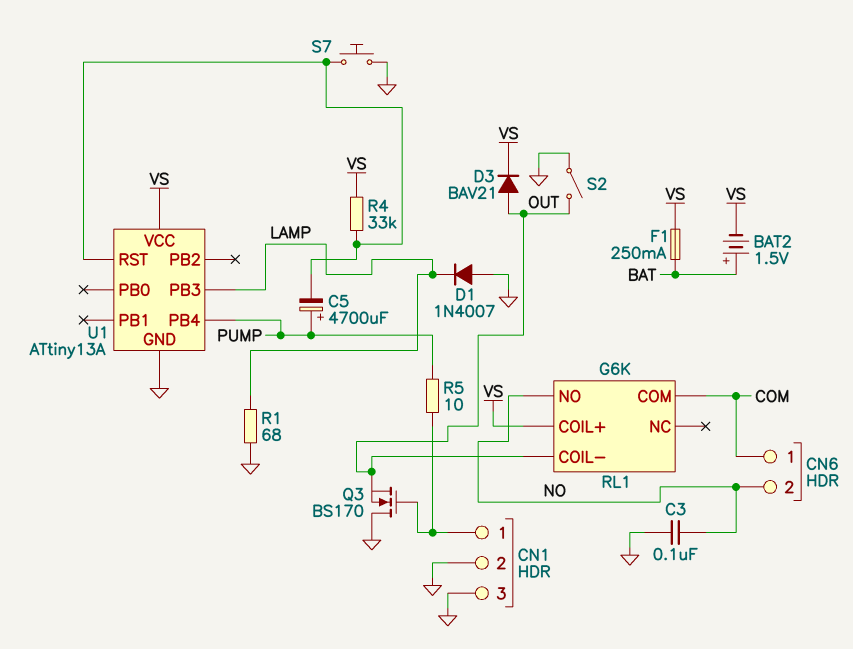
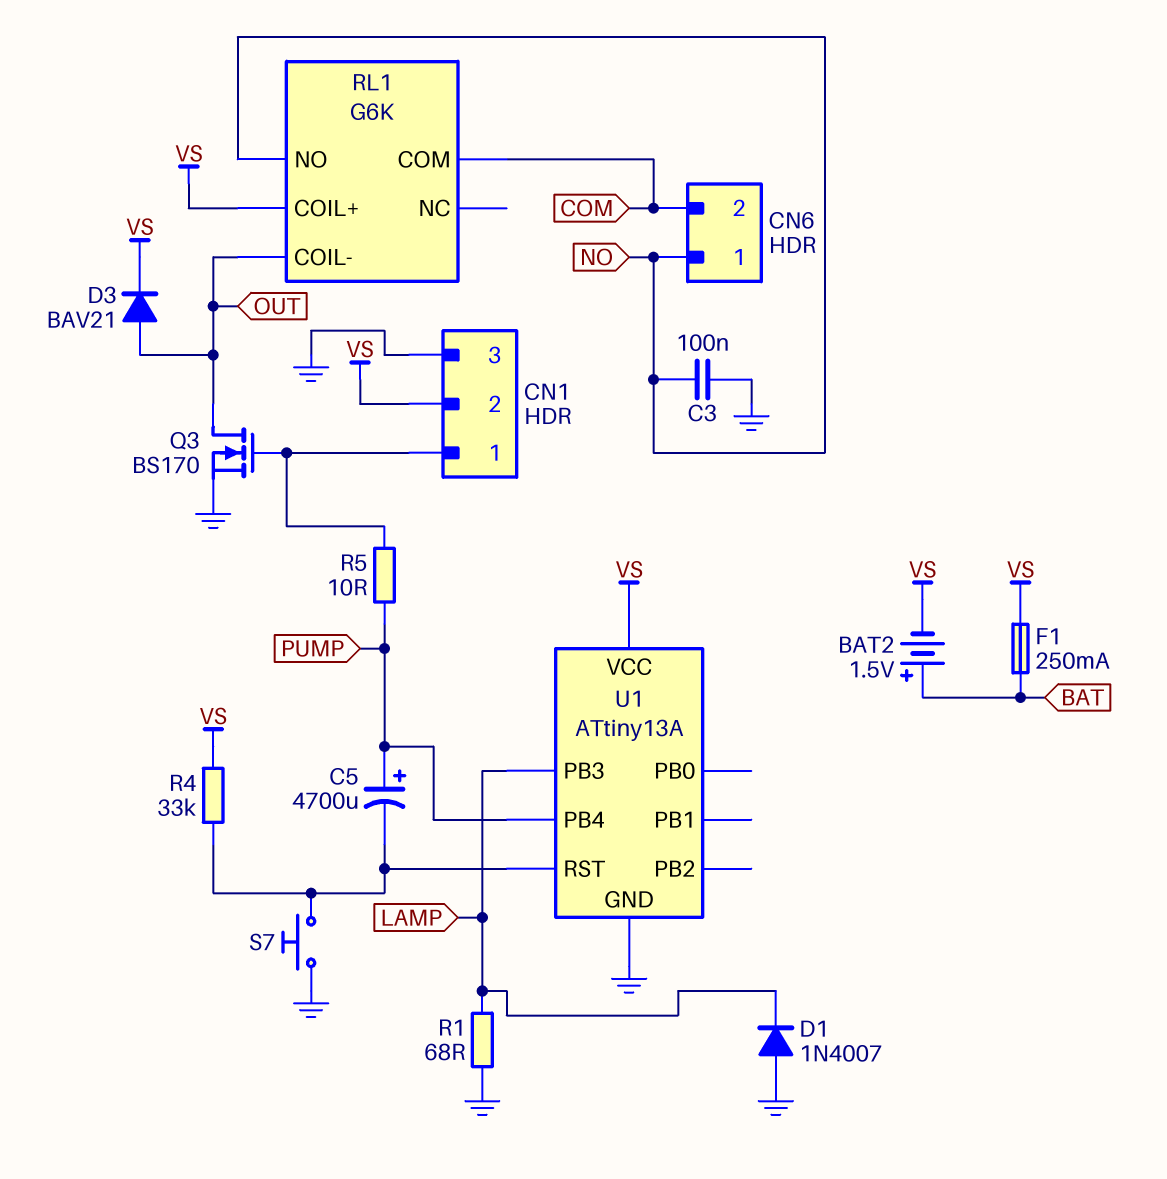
CN1 pin 2: GND -> VS
CN6 pin 1: COM -> NO
CN6 pin 2: NO -> COM
Q3: NMOS BS170 (G CN1/1, D GND, S OUT) -> NMOS BS170 (G CN1/1, D OUT, S GND)
S2: switch (GND, OUT) -> none

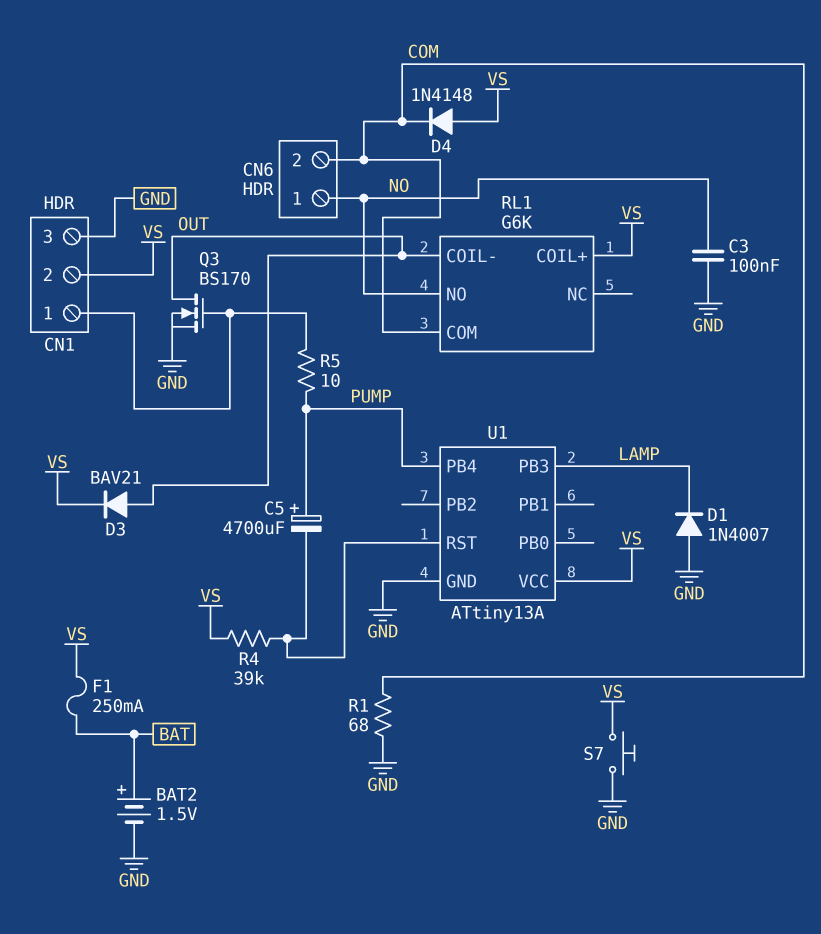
BAT2: 1.5V (plus BAT, minus VS) -> 1.5V (plus BAT, minus GND)
D4: none -> diode 1N4148 (A VS, K COM)
R1: 68 (GND, LAMP) -> 68 (COM, GND)
R4: 33k (U1/RST, VS) -> 39k (U1/RST, VS)
S7: button (GND, U1/RST) -> button (GND, VS)

